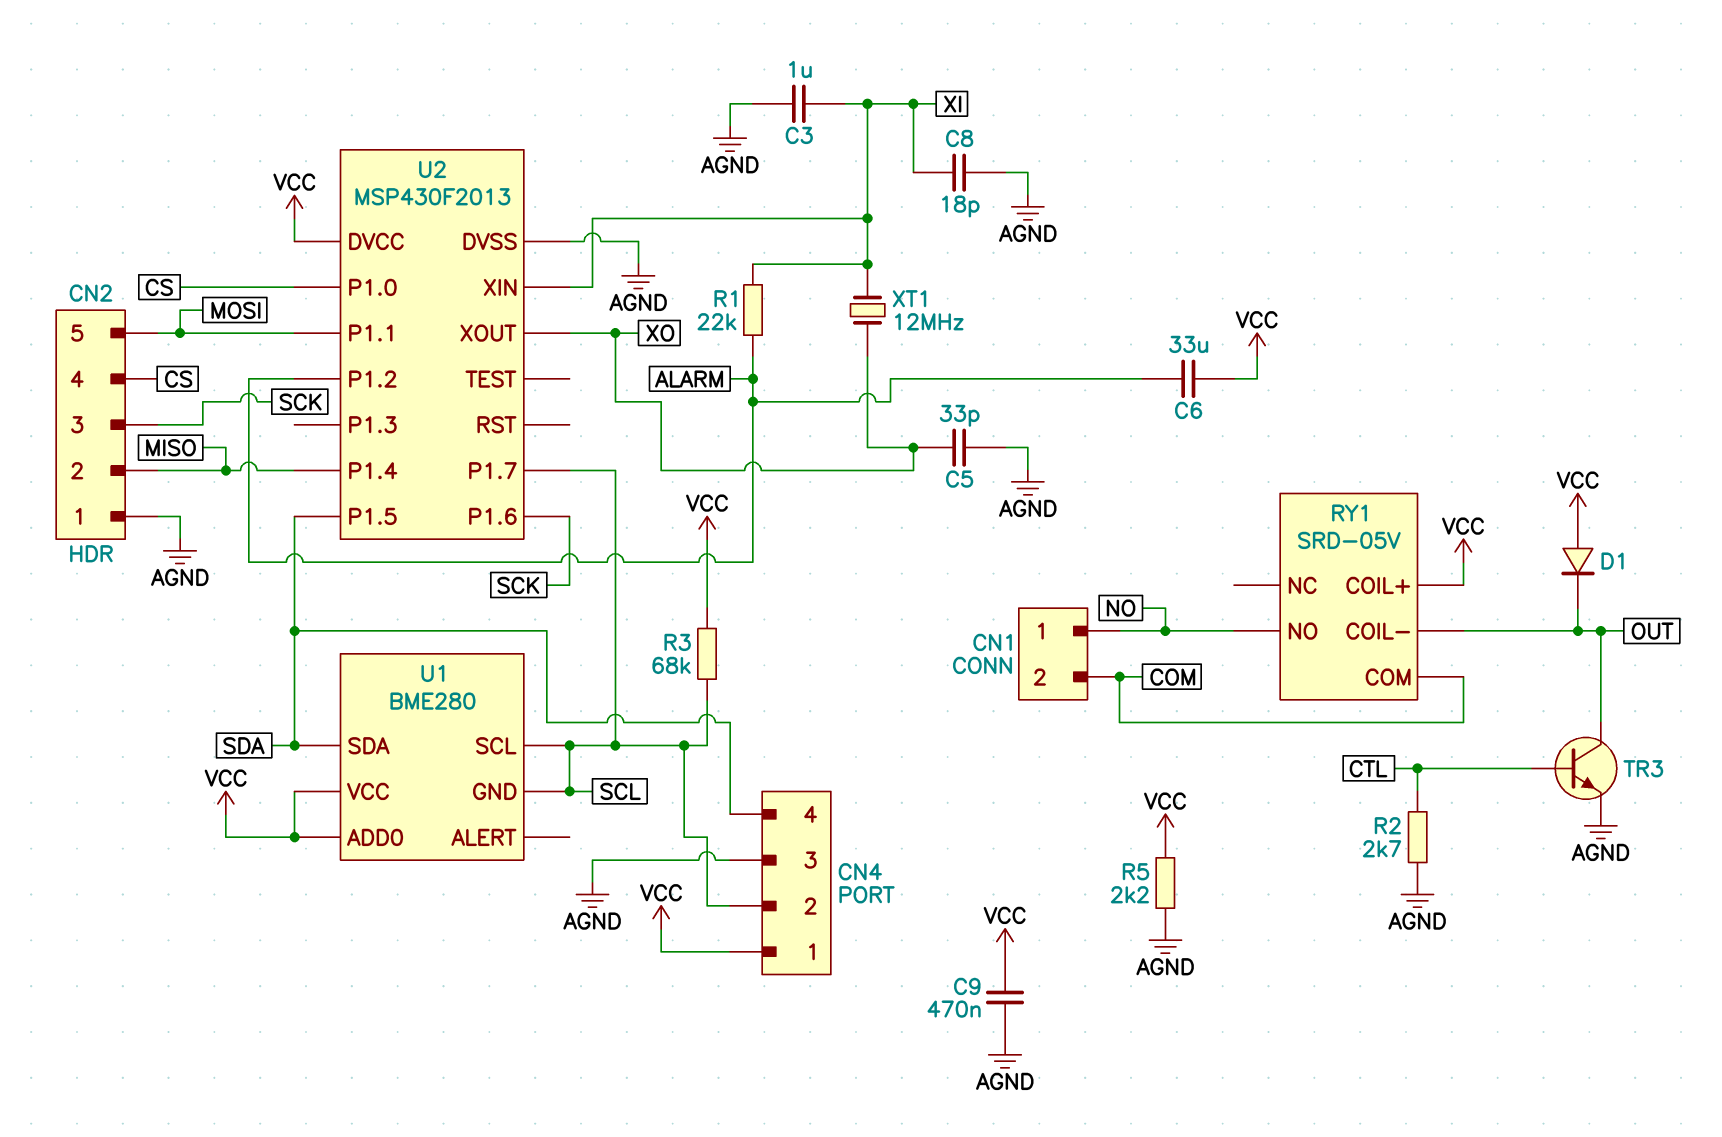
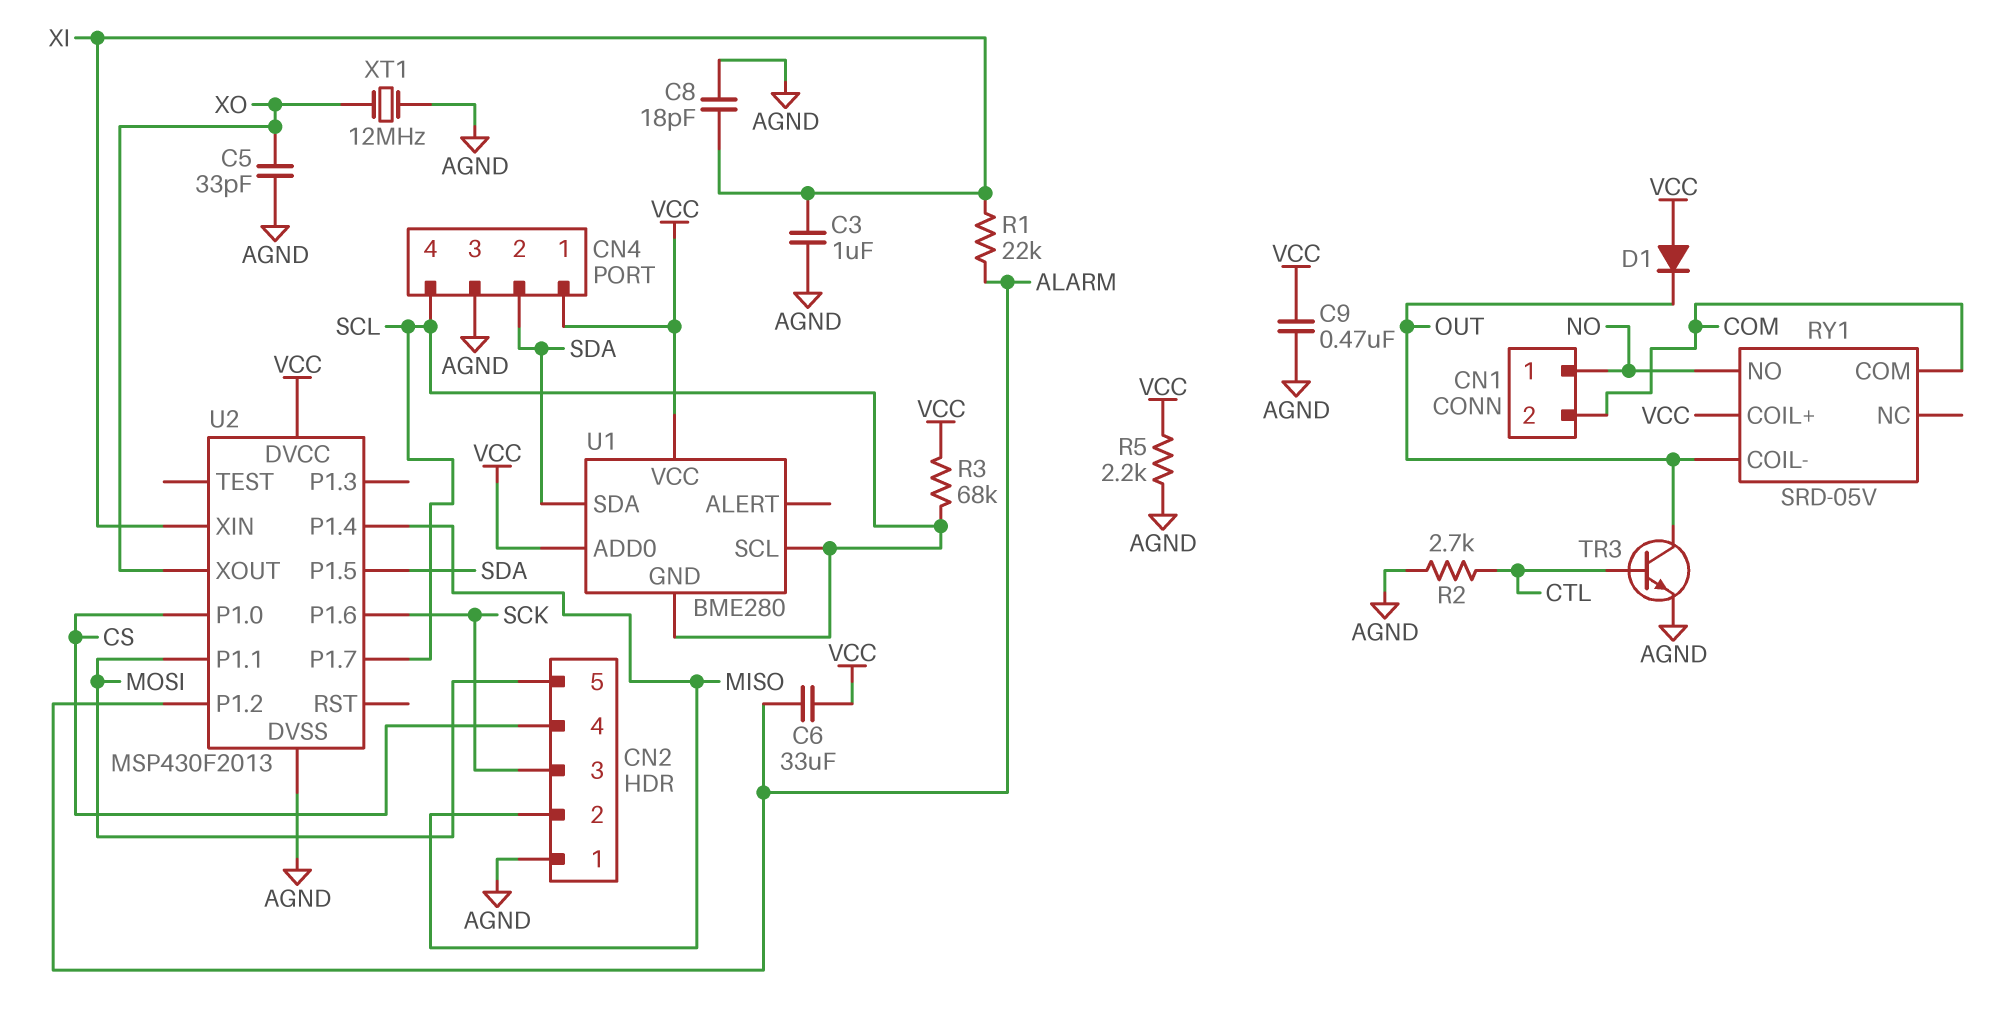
CN4 pin 2: SCL -> SDA
CN4 pin 4: SDA -> SCL
XT1: 12MHz (XI, XO) -> 12MHz (AGND, XO)

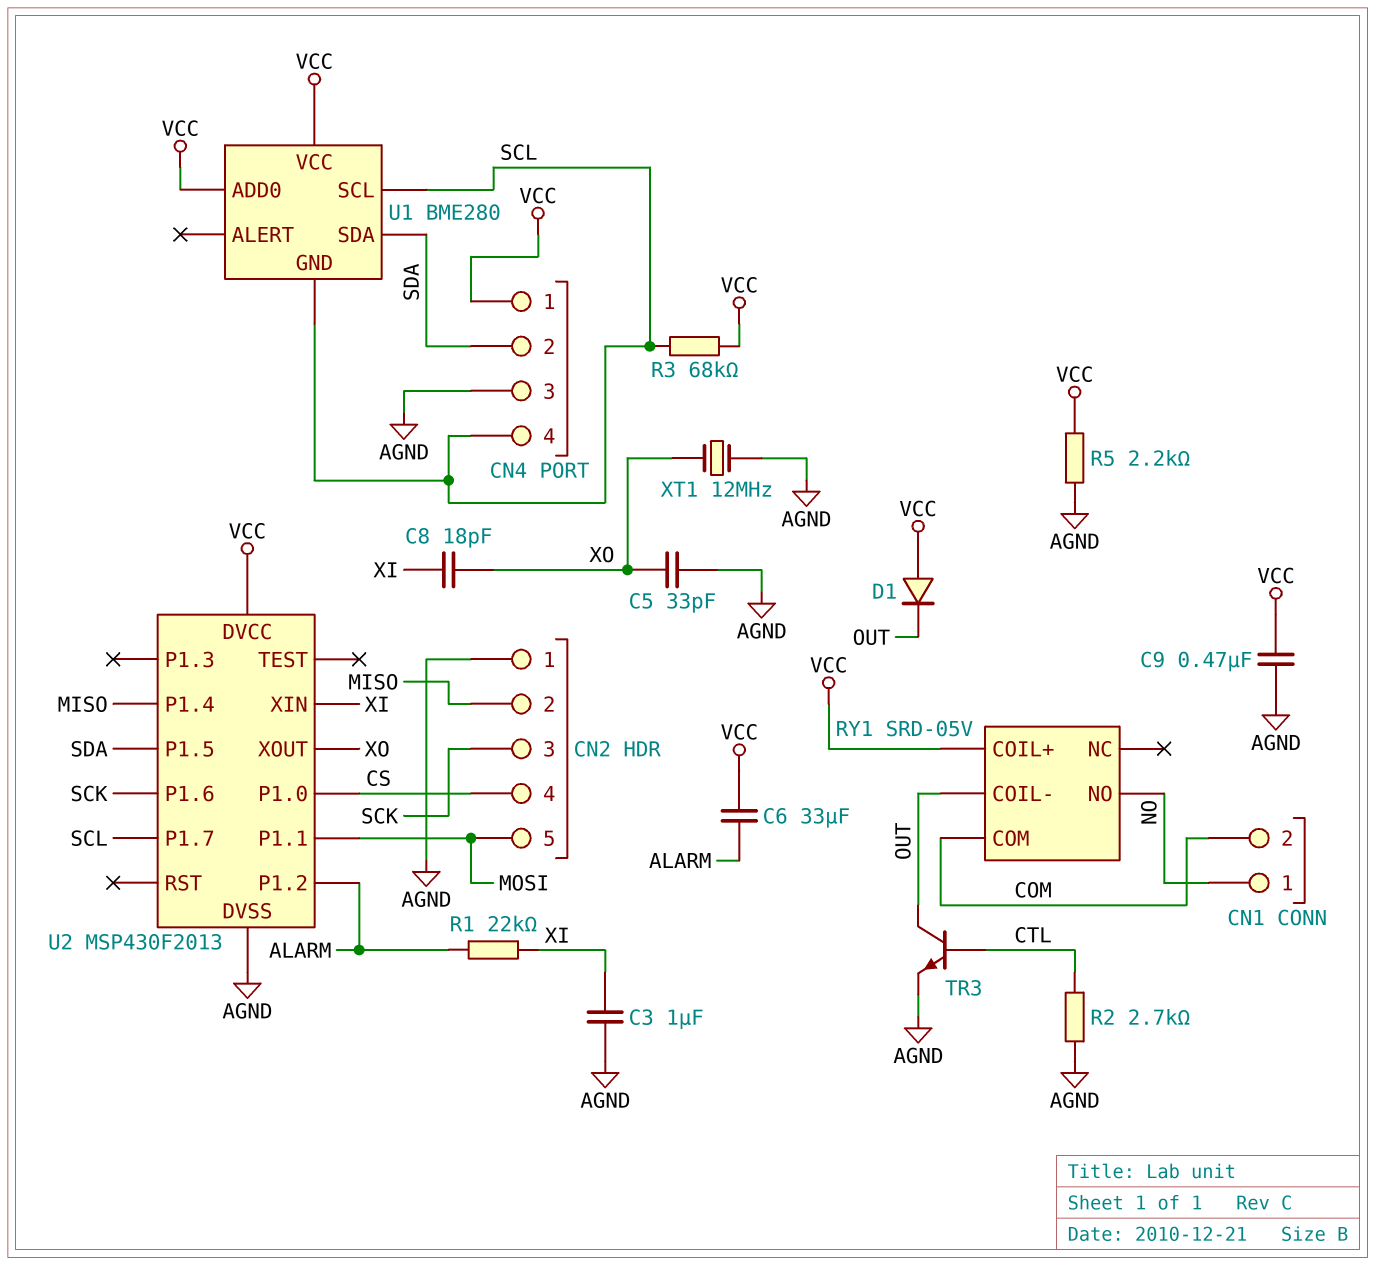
C8: 18pF (AGND, XI) -> 18pF (XI, XO)

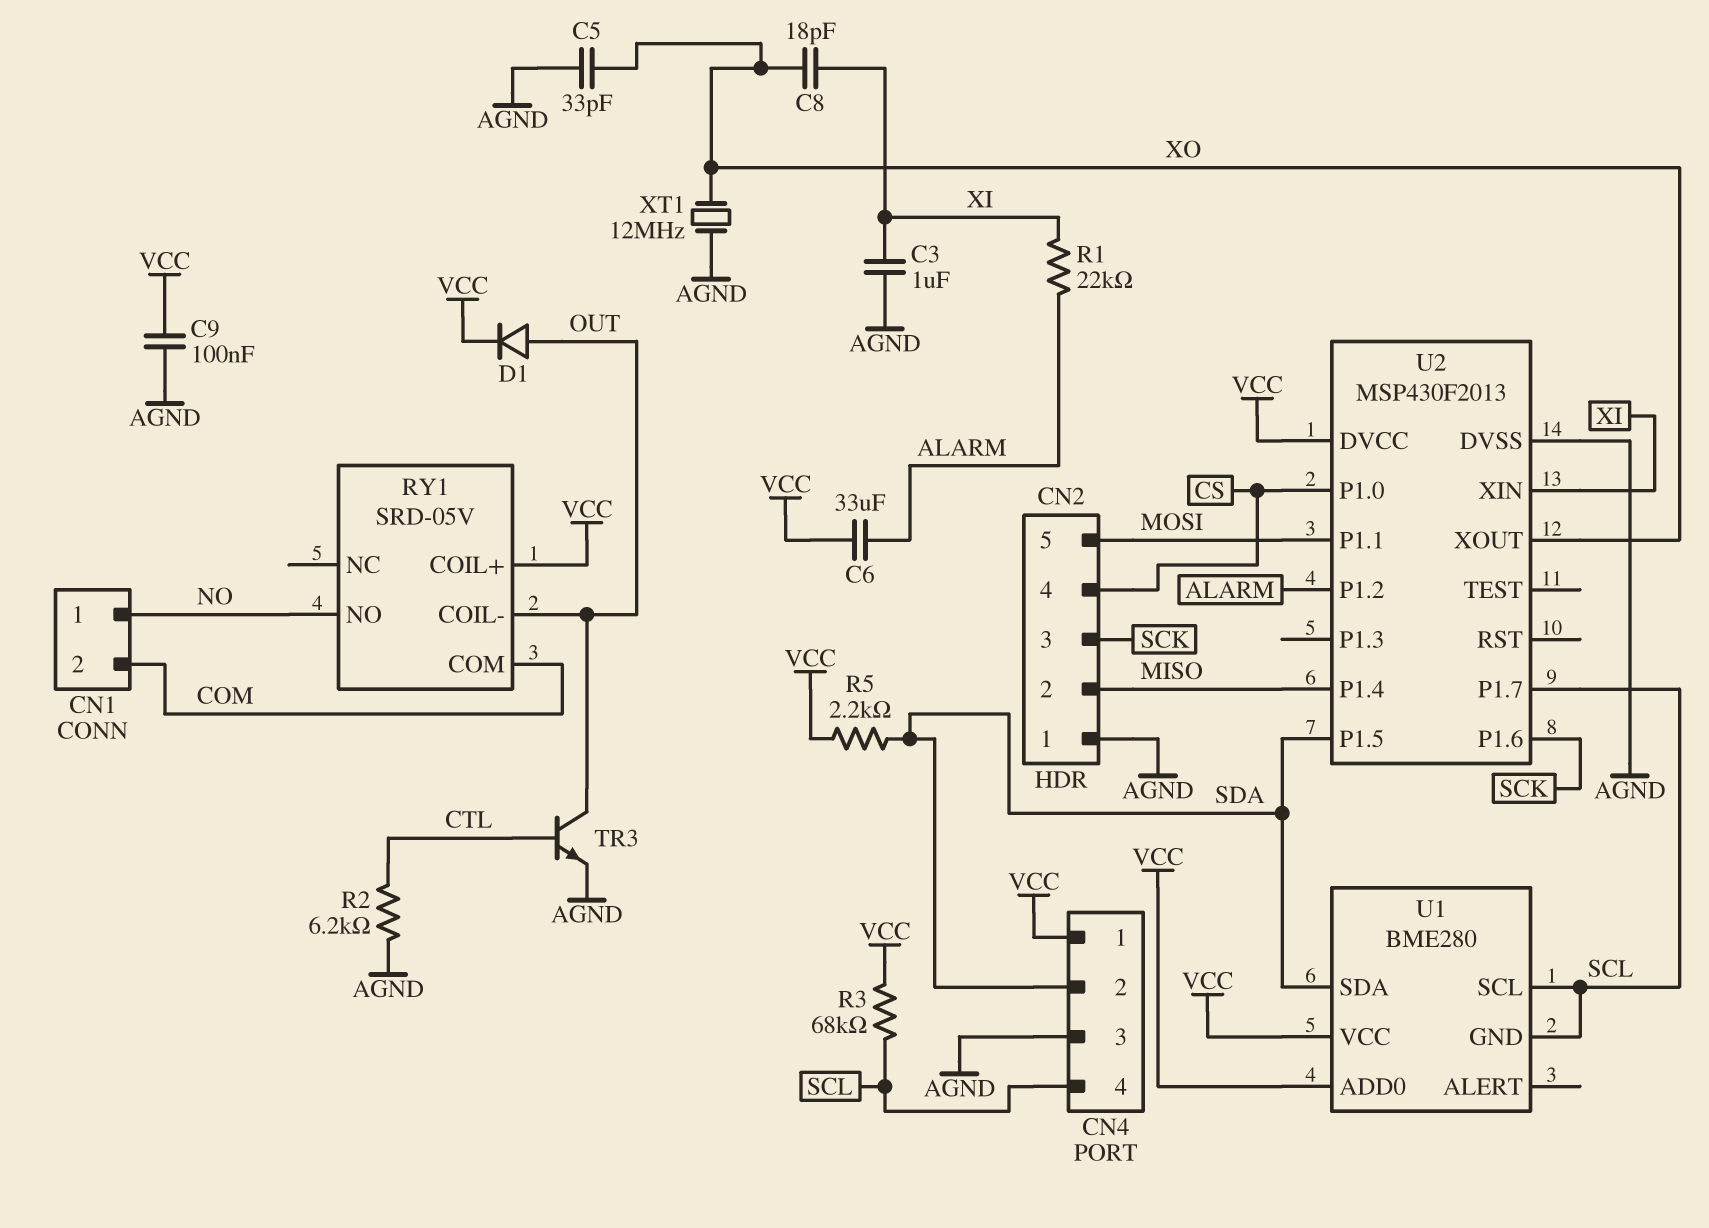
C9: 470nF (AGND, VCC) -> 100nF (AGND, VCC)
D1: diode (A VCC, K OUT) -> diode (A OUT, K VCC)
R2: 2.7k (AGND, CTL) -> 6.2k (AGND, CTL)
R5: 2.2k (AGND, VCC) -> 2.2k (SDA, VCC)

